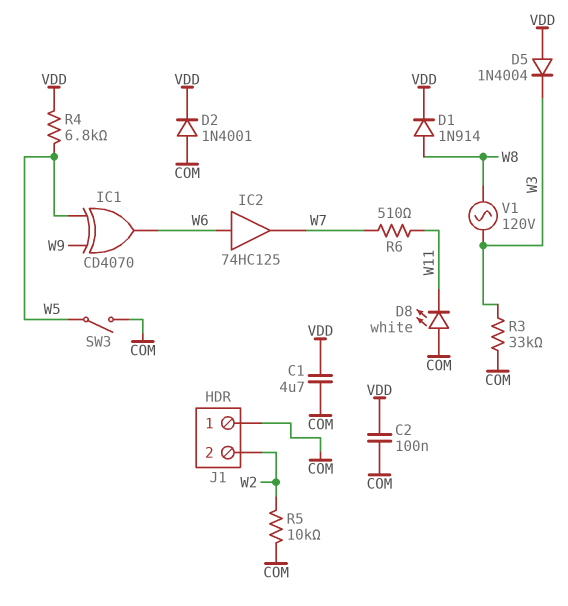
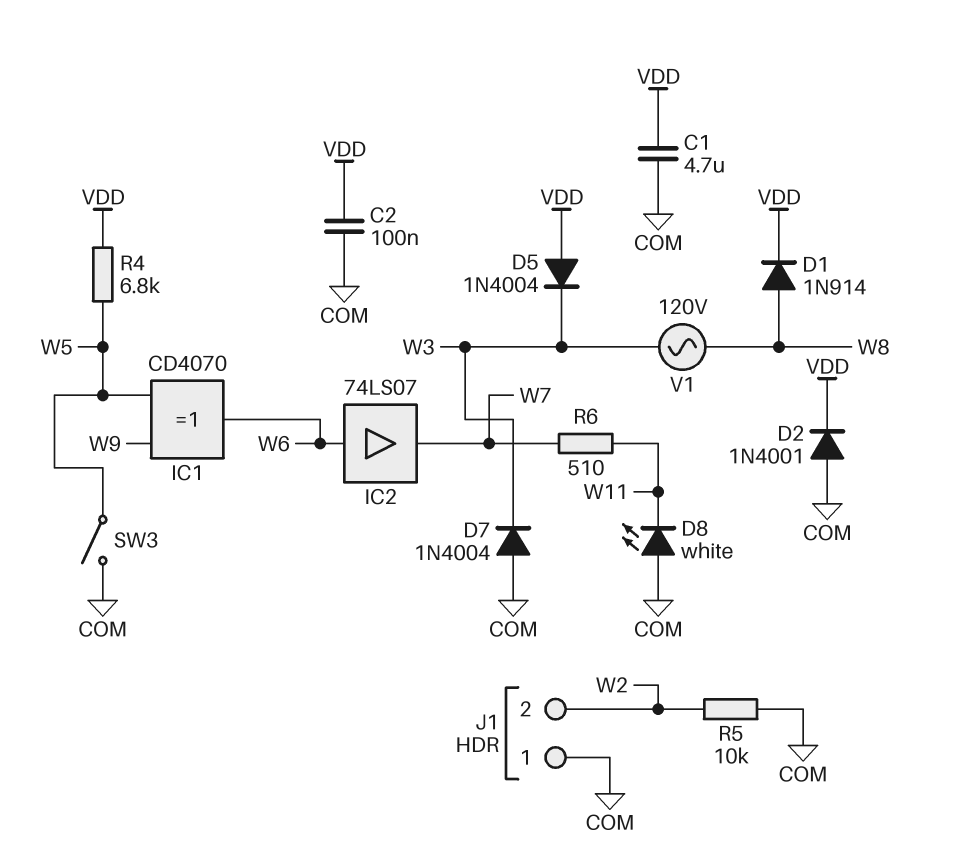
D7: none -> diode 1N4004 (A COM, K W3)
IC2: buffer 74HC125 (in W6, out W7) -> buffer 74LS07 (in W6, out W7)
R3: 33k (COM, W3) -> none

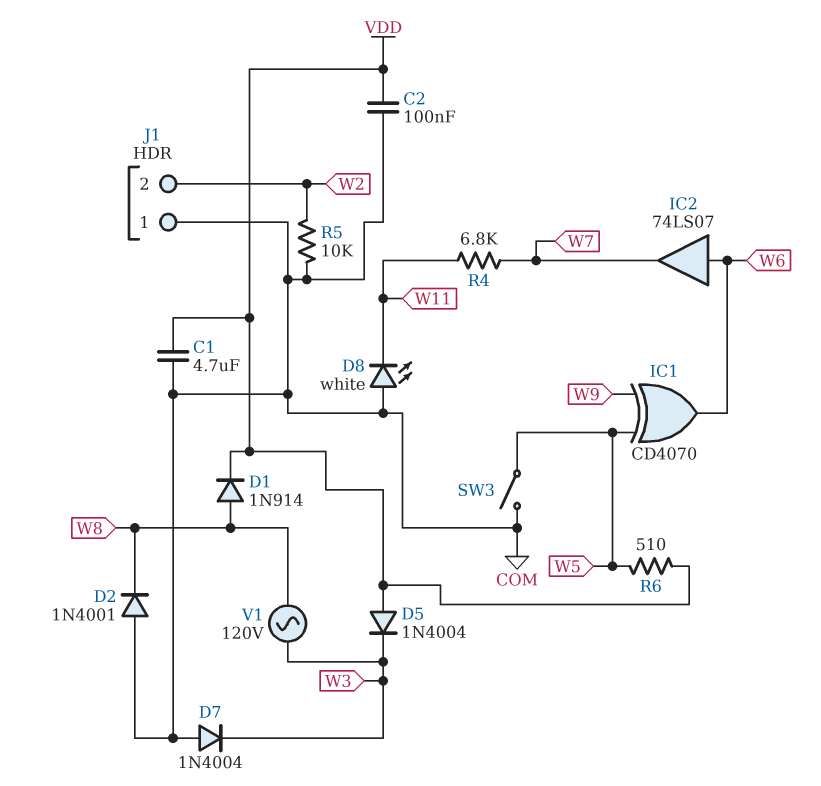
D2: diode 1N4001 (A COM, K VDD) -> diode 1N4001 (A COM, K W8)
R4: 6.8k (VDD, W5) -> 6.8k (W7, W11)
R6: 510 (W7, W11) -> 510 (VDD, W5)

